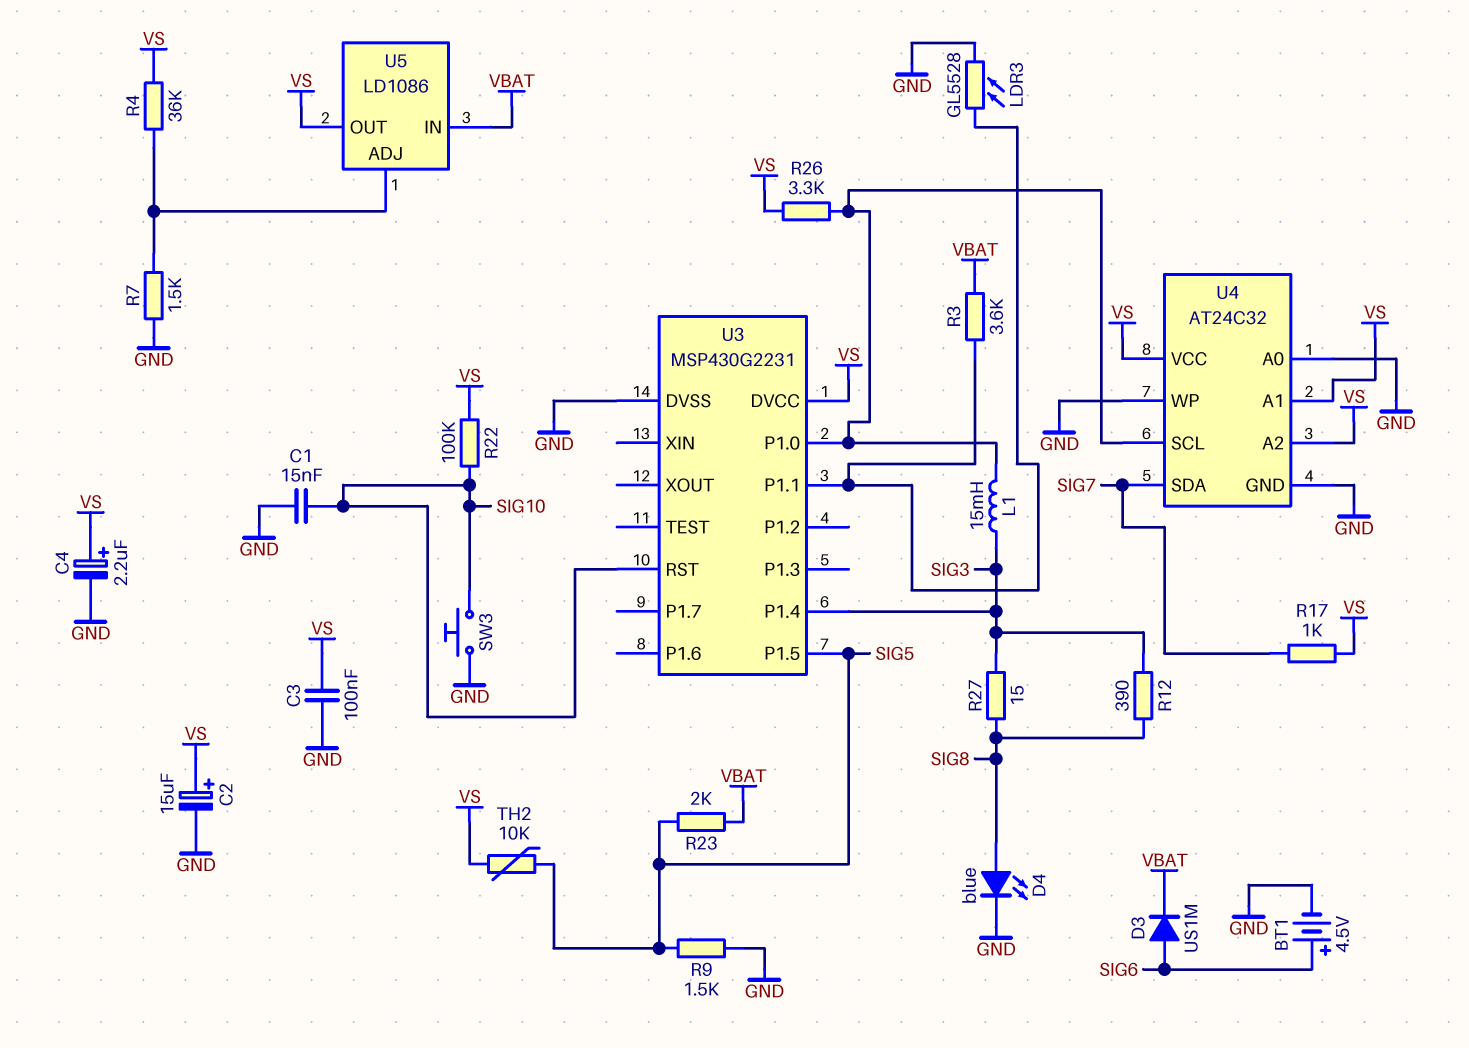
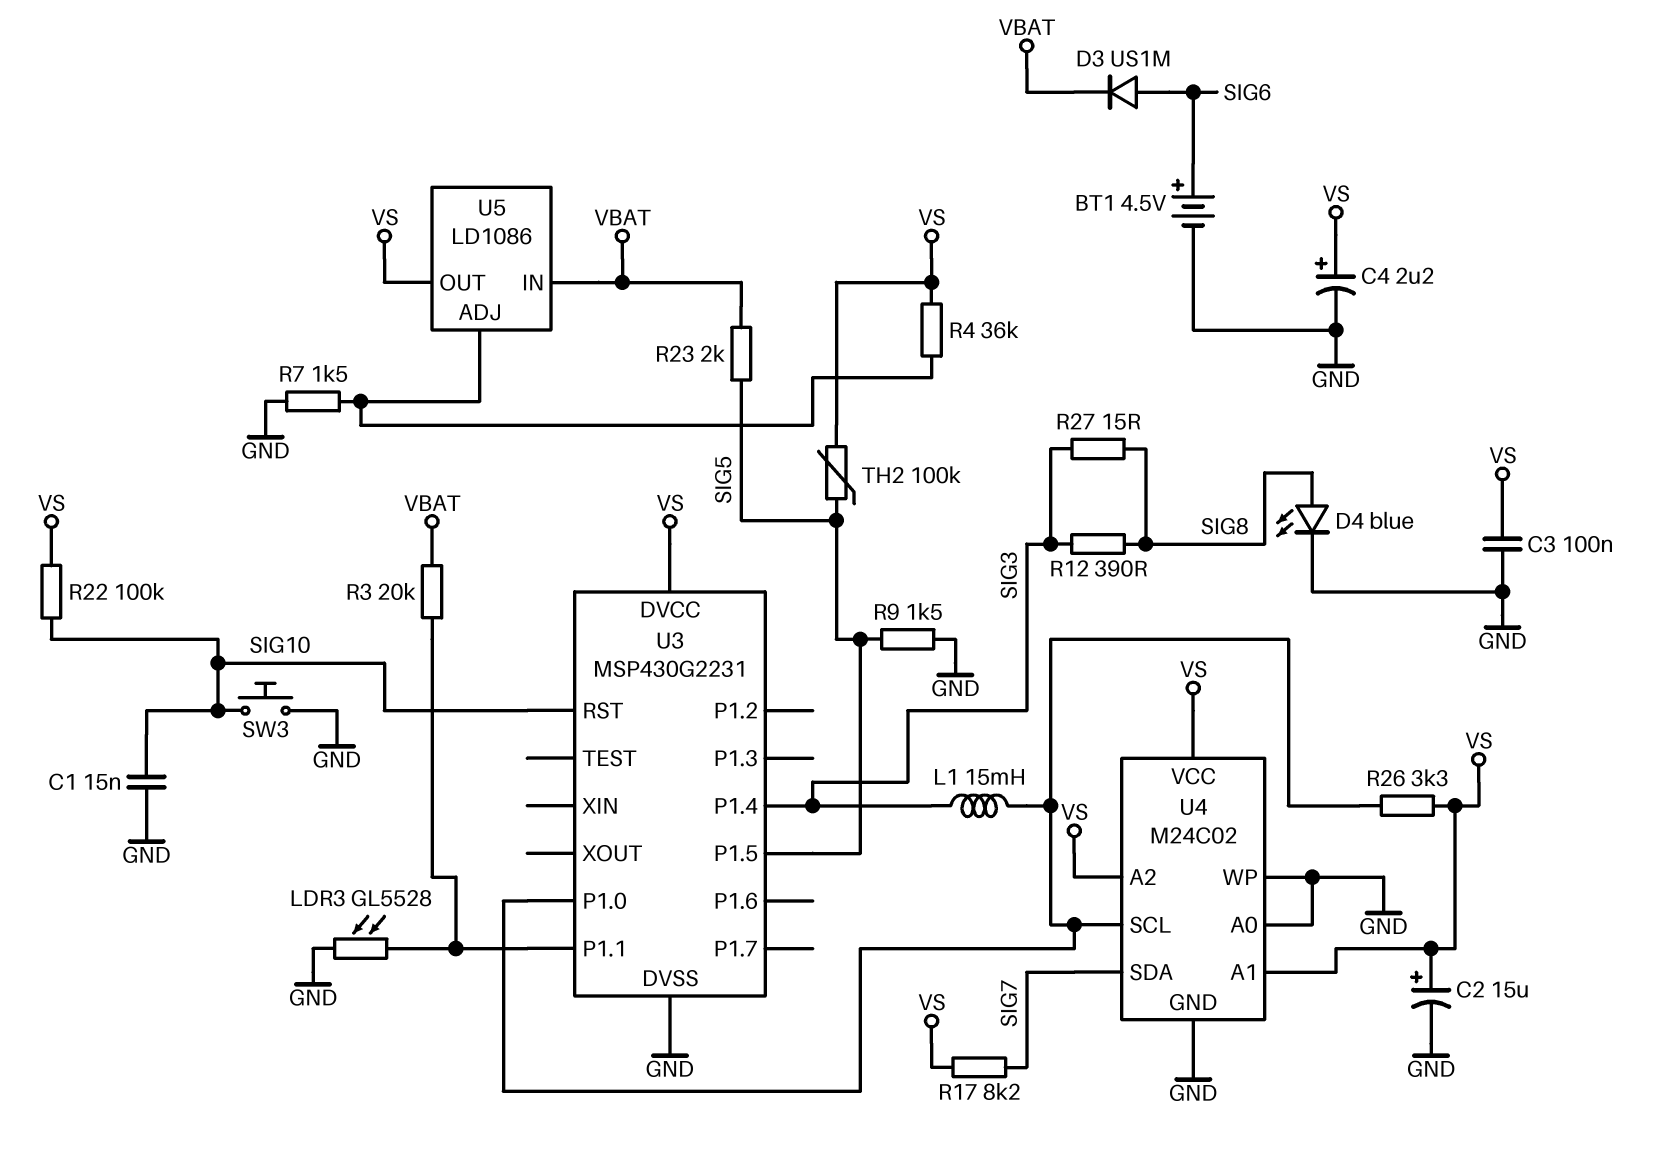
R3: 3.6k (U3/P1.1, VBAT) -> 20k (U3/P1.1, VBAT)
R17: 1k (SIG7, VS) -> 8.2k (SIG7, VS)
TH2: 10k (SIG5, VS) -> 100k (SIG5, VS)
U4: AT24C32 -> M24C02

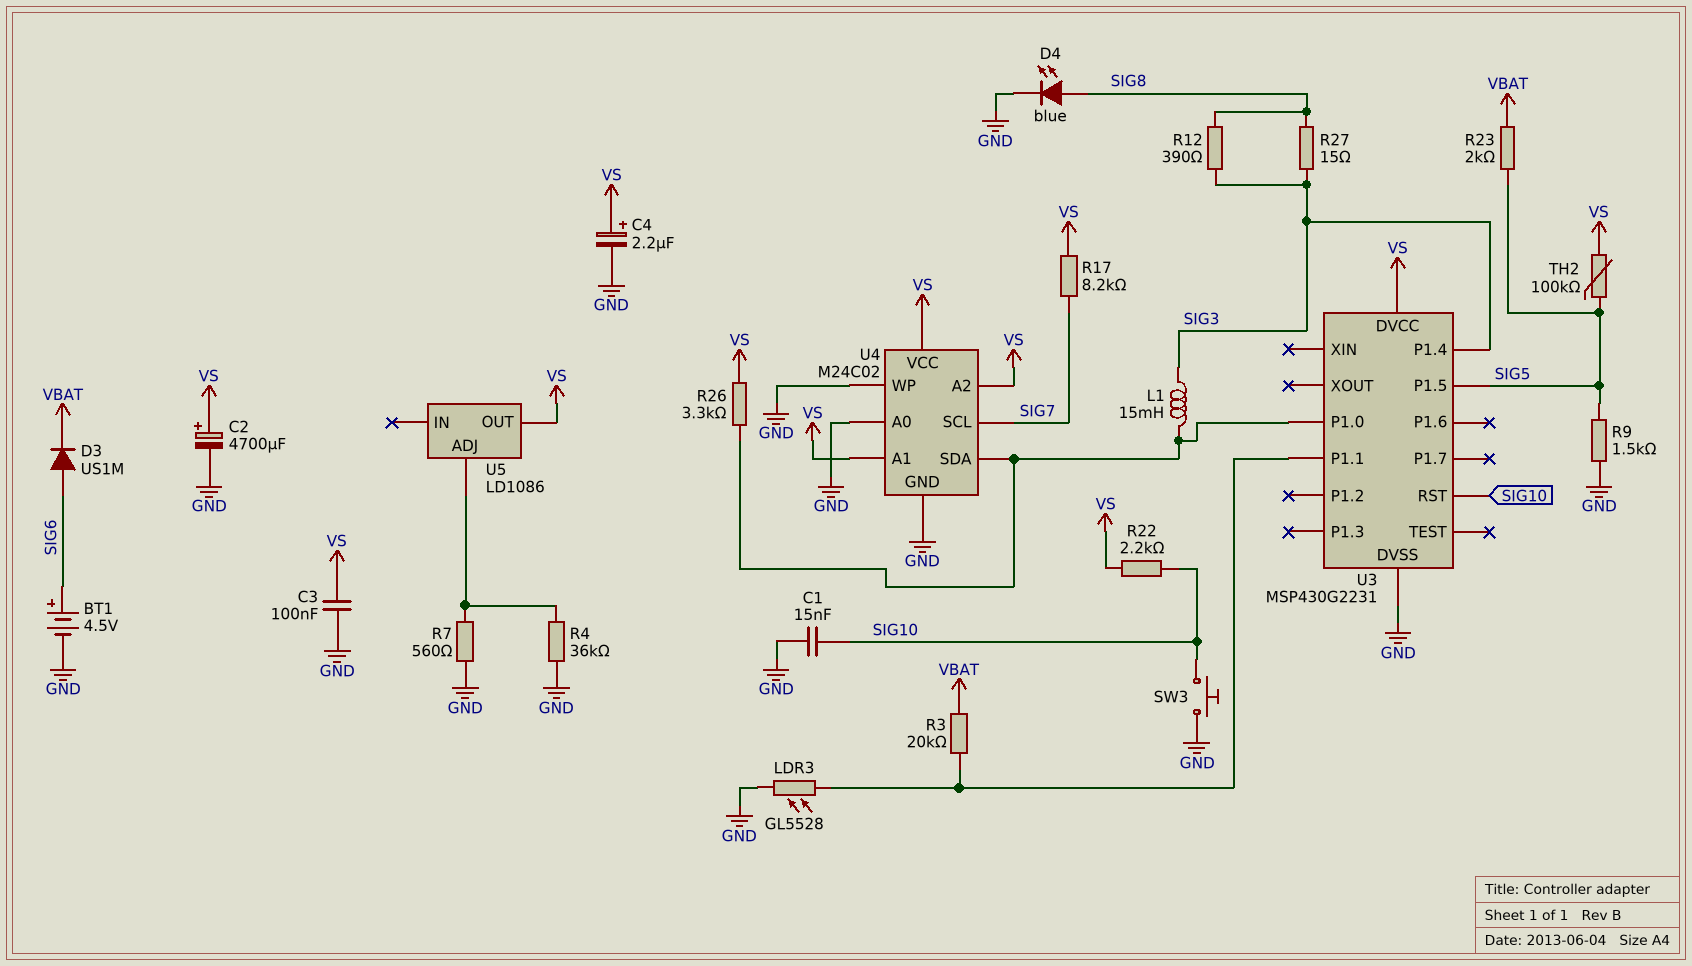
C2: 15uF (plus VS, minus GND) -> 4700uF (plus VS, minus GND)
R4: 36k (U5/ADJ, VS) -> 36k (GND, U5/ADJ)
R7: 1.5k (GND, U5/ADJ) -> 560 (GND, U5/ADJ)
R22: 100k (SIG10, VS) -> 2.2k (SIG10, VS)
U4 pin SCL: U3/P1.0 -> SIG7
U4 pin SDA: SIG7 -> U3/P1.0
U5 pin IN: VBAT -> none

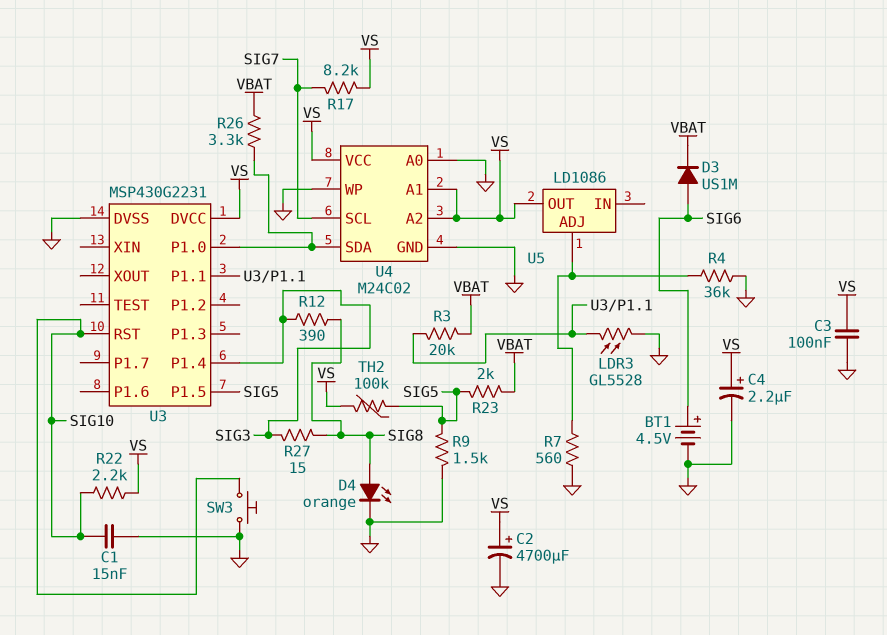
D4: LED blue (A SIG8, K GND) -> LED orange (A SIG8, K GND)
L1: 15mH (SIG3, U3/P1.0) -> none
R26: 3.3k (U3/P1.0, VS) -> 3.3k (U3/P1.0, VBAT)

